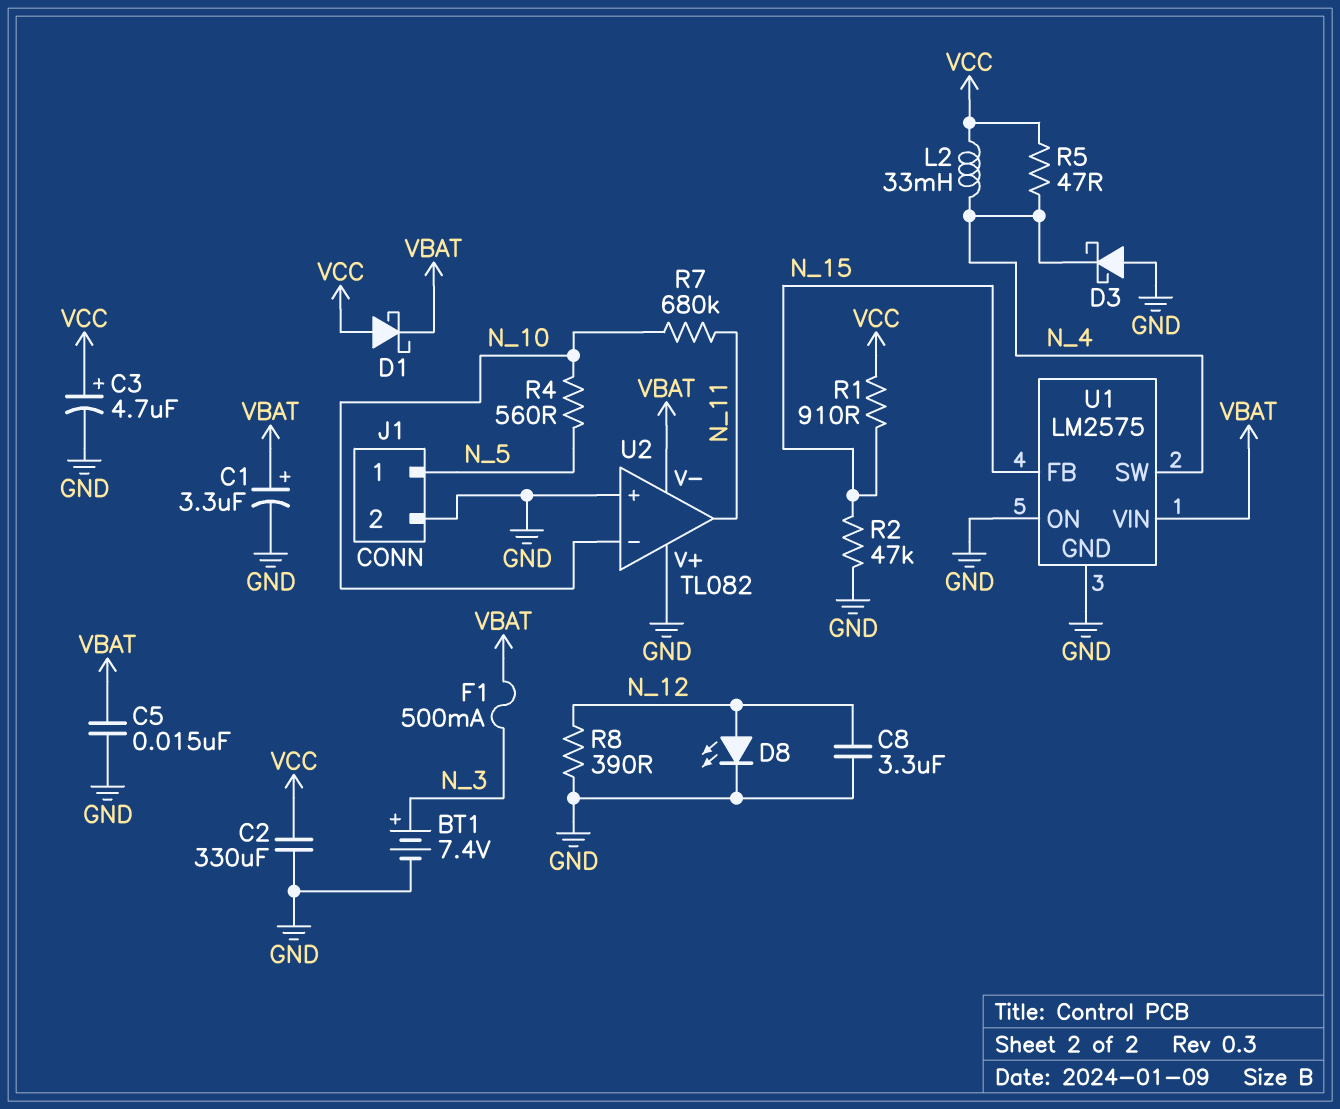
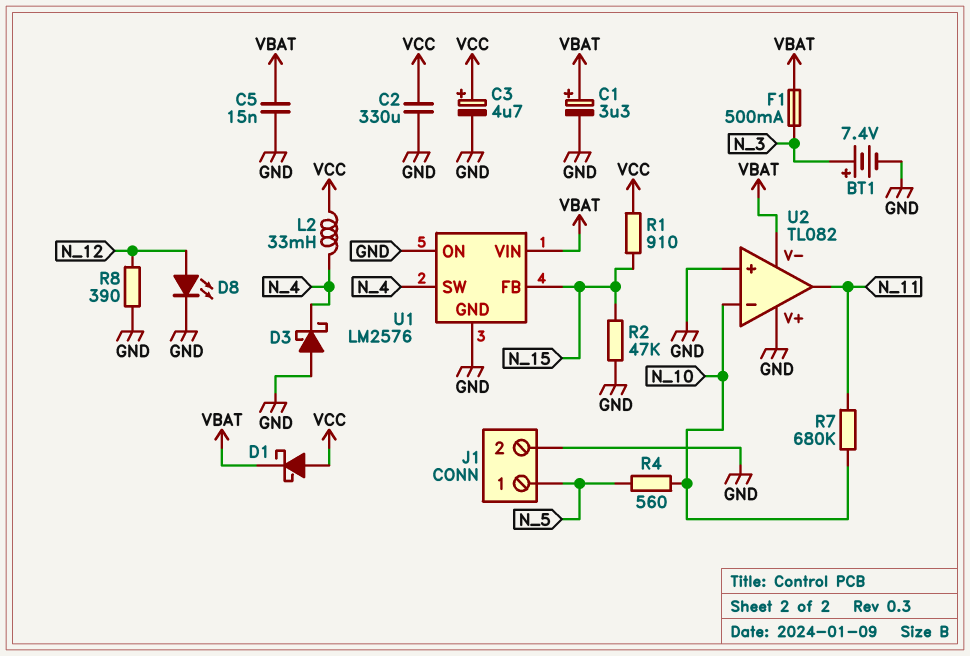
C8: 3.3uF (GND, N_12) -> none
R5: 47 (N_4, VCC) -> none
U1: LM2575 -> LM2576

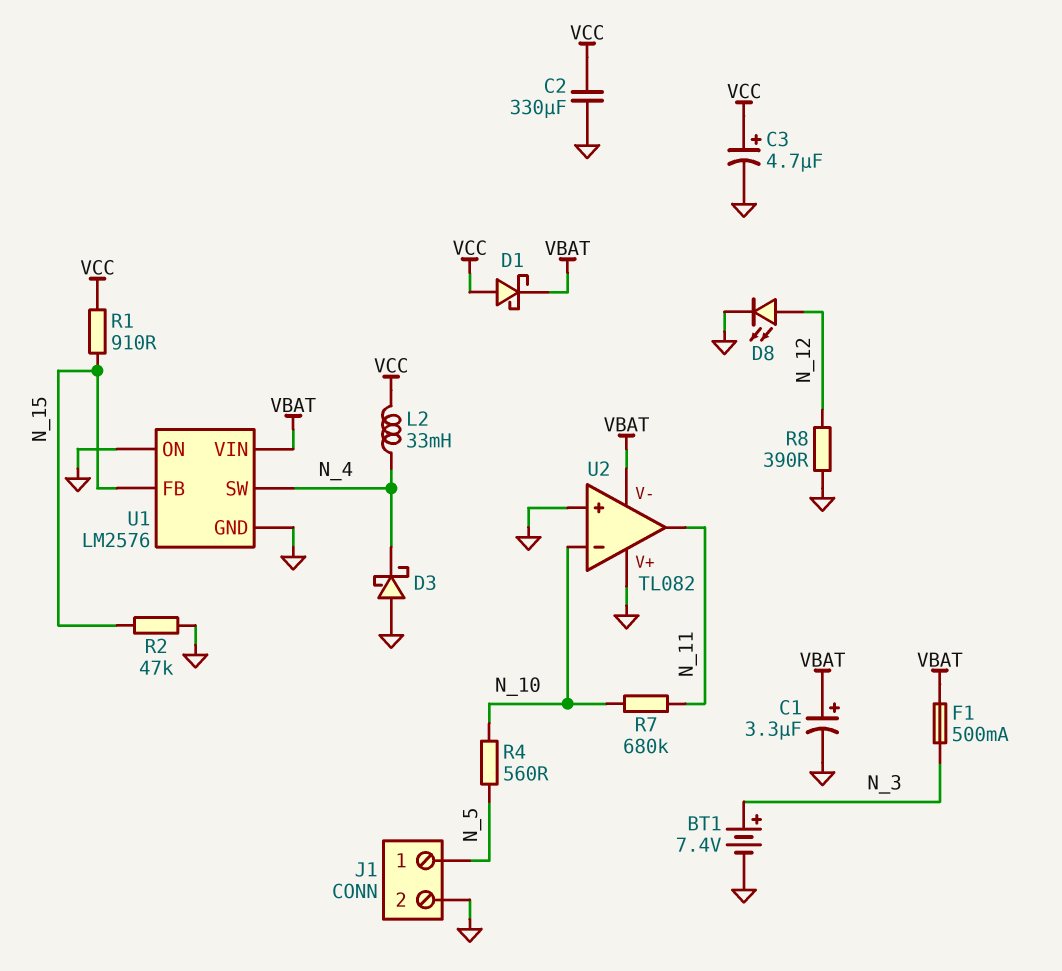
C5: 15nF (GND, VBAT) -> none

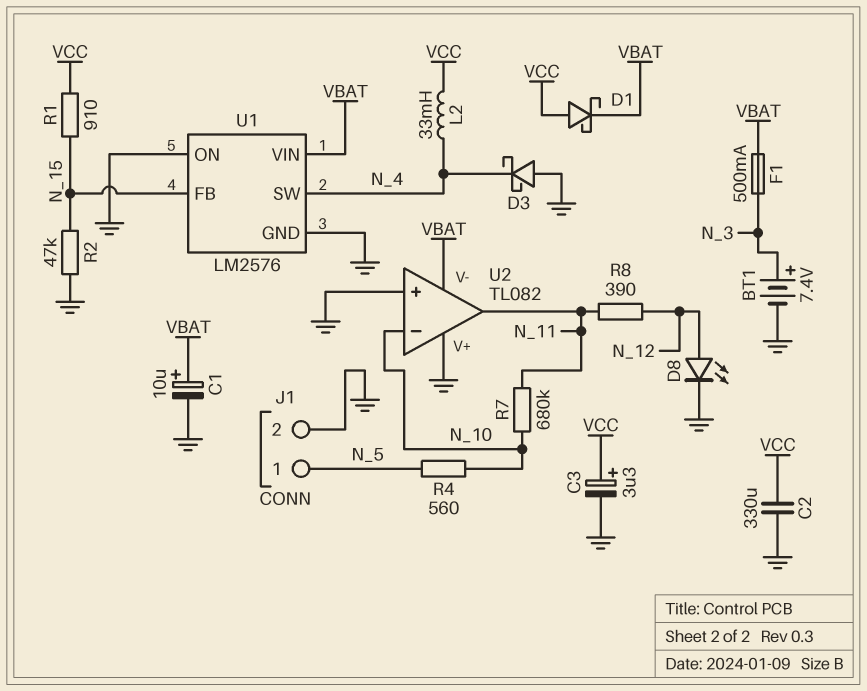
C1: 3.3uF (plus VBAT, minus GND) -> 10uF (plus VBAT, minus GND)
C3: 4.7uF (plus VCC, minus GND) -> 3.3uF (plus VCC, minus GND)
R8: 390 (GND, N_12) -> 390 (N_11, N_12)

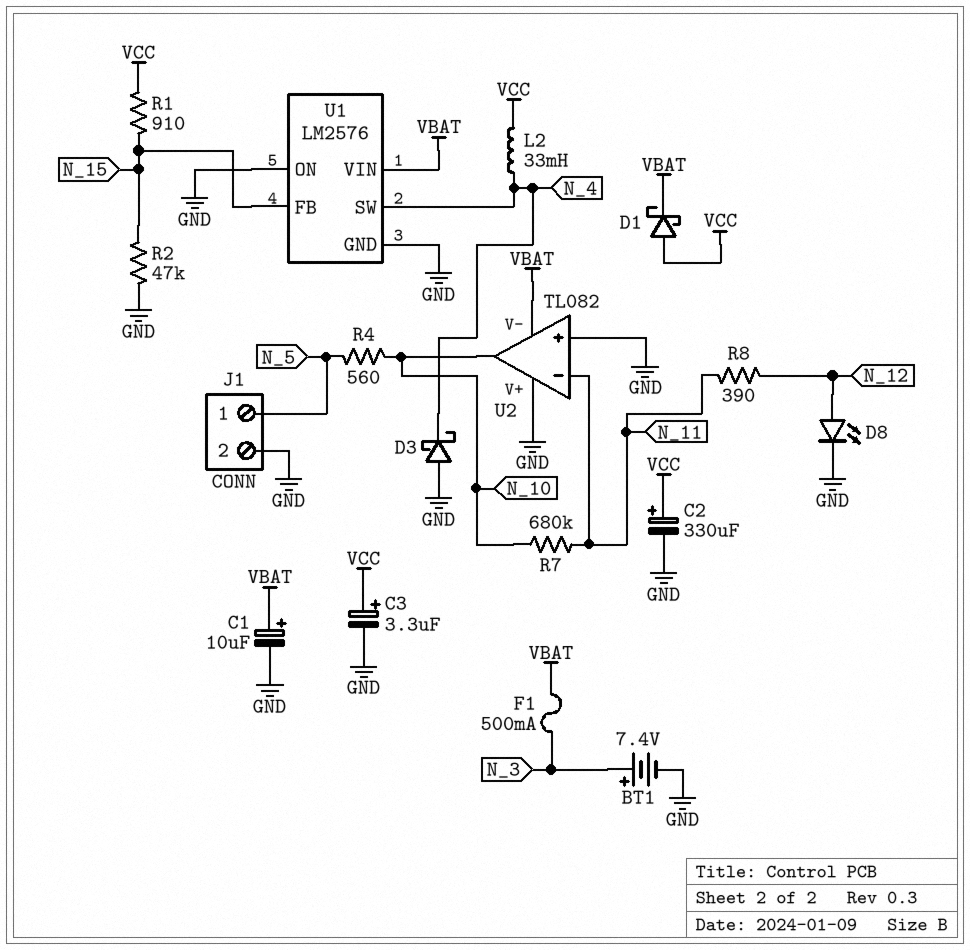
C2: 330uF (GND, VCC) -> 330uF (plus VCC, minus GND)
U2 pin in-: N_10 -> N_11
U2 pin out: N_11 -> N_10

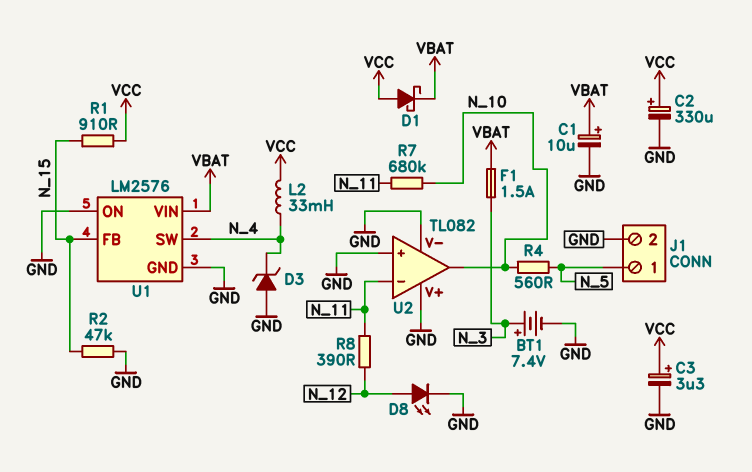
D3: schottky (A GND, K N_4) -> zener (A GND, K N_4)
F1: 500mA (N_3, VBAT) -> 1.5A (N_3, VBAT)
U2 pin V-: VBAT -> GND

